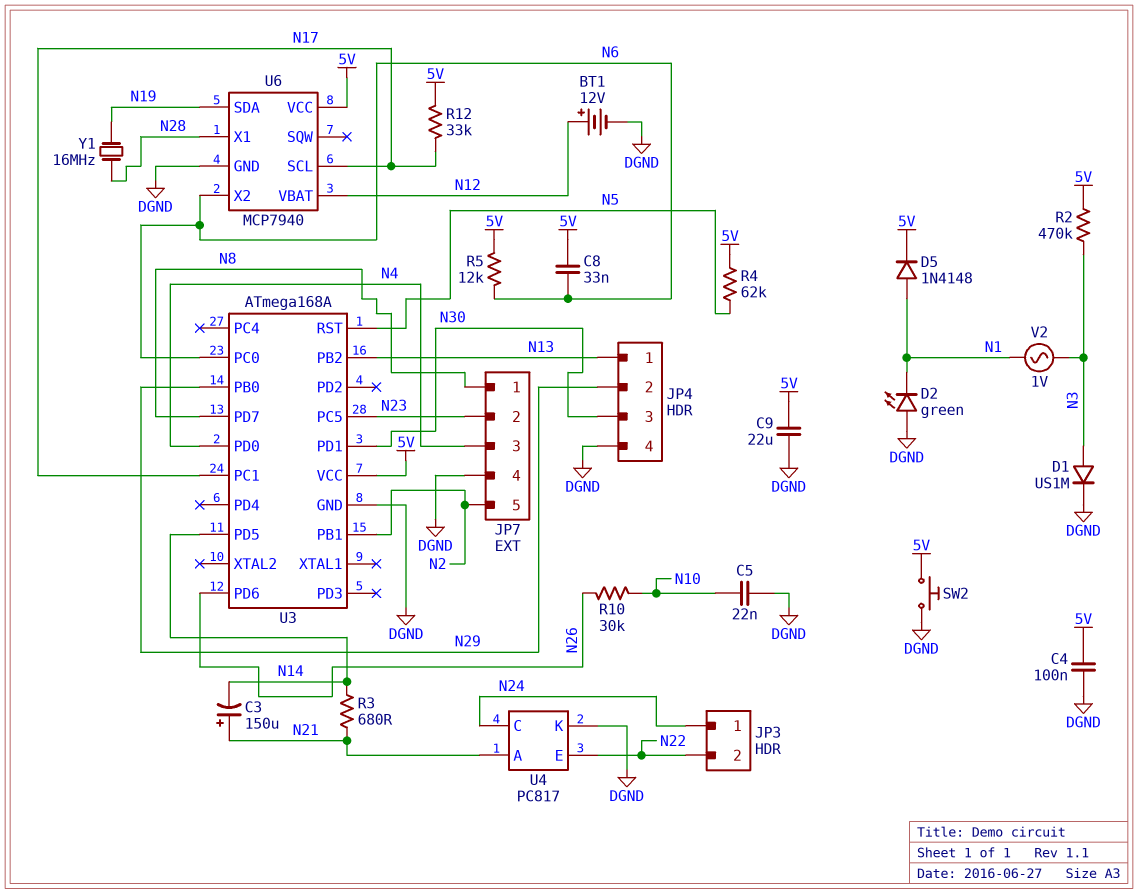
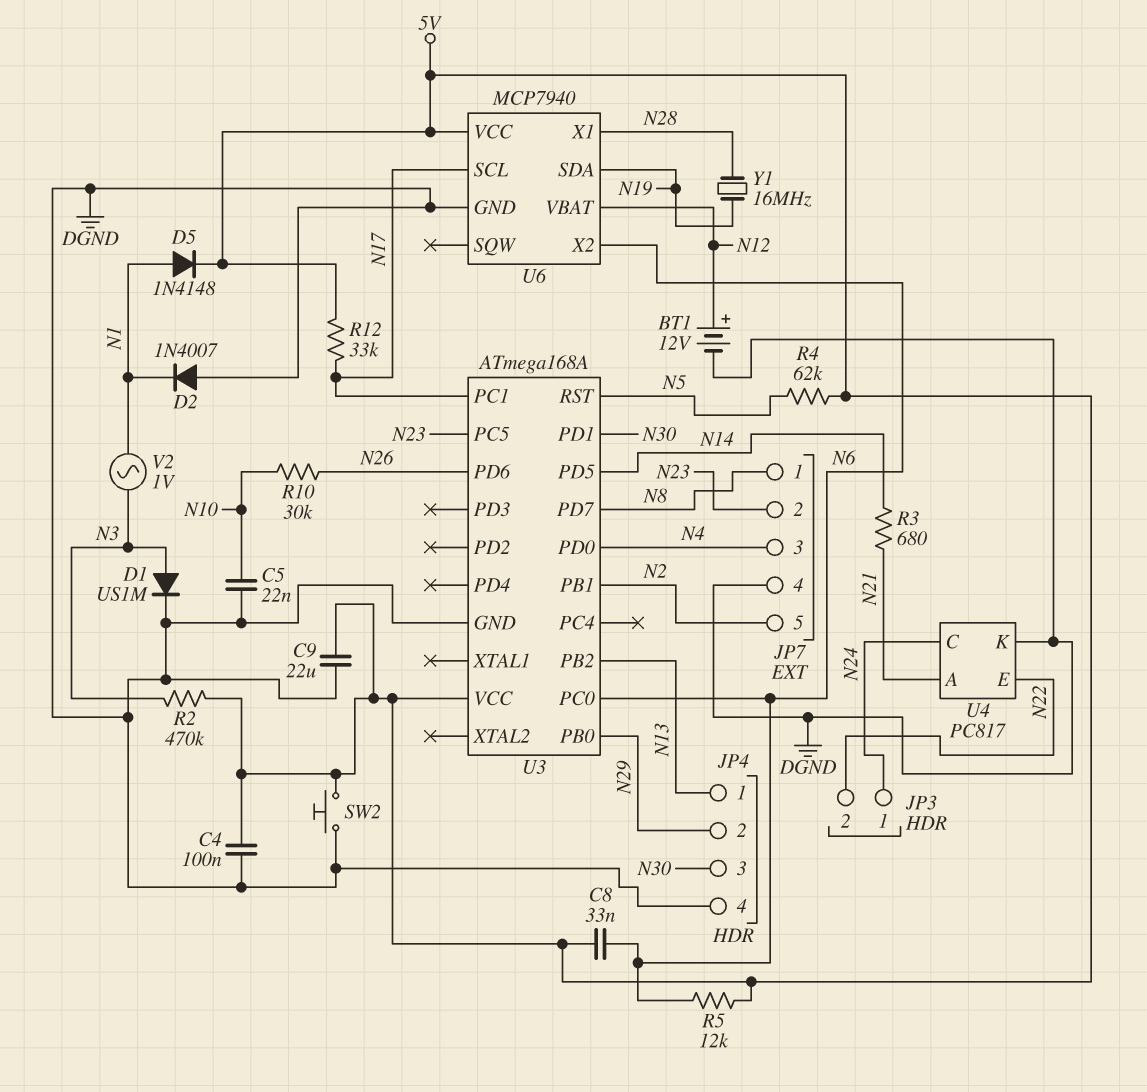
C3: 150uF (plus N21, minus N14) -> none
D2: LED green (A DGND, K N1) -> diode 1N4007 (A DGND, K N1)

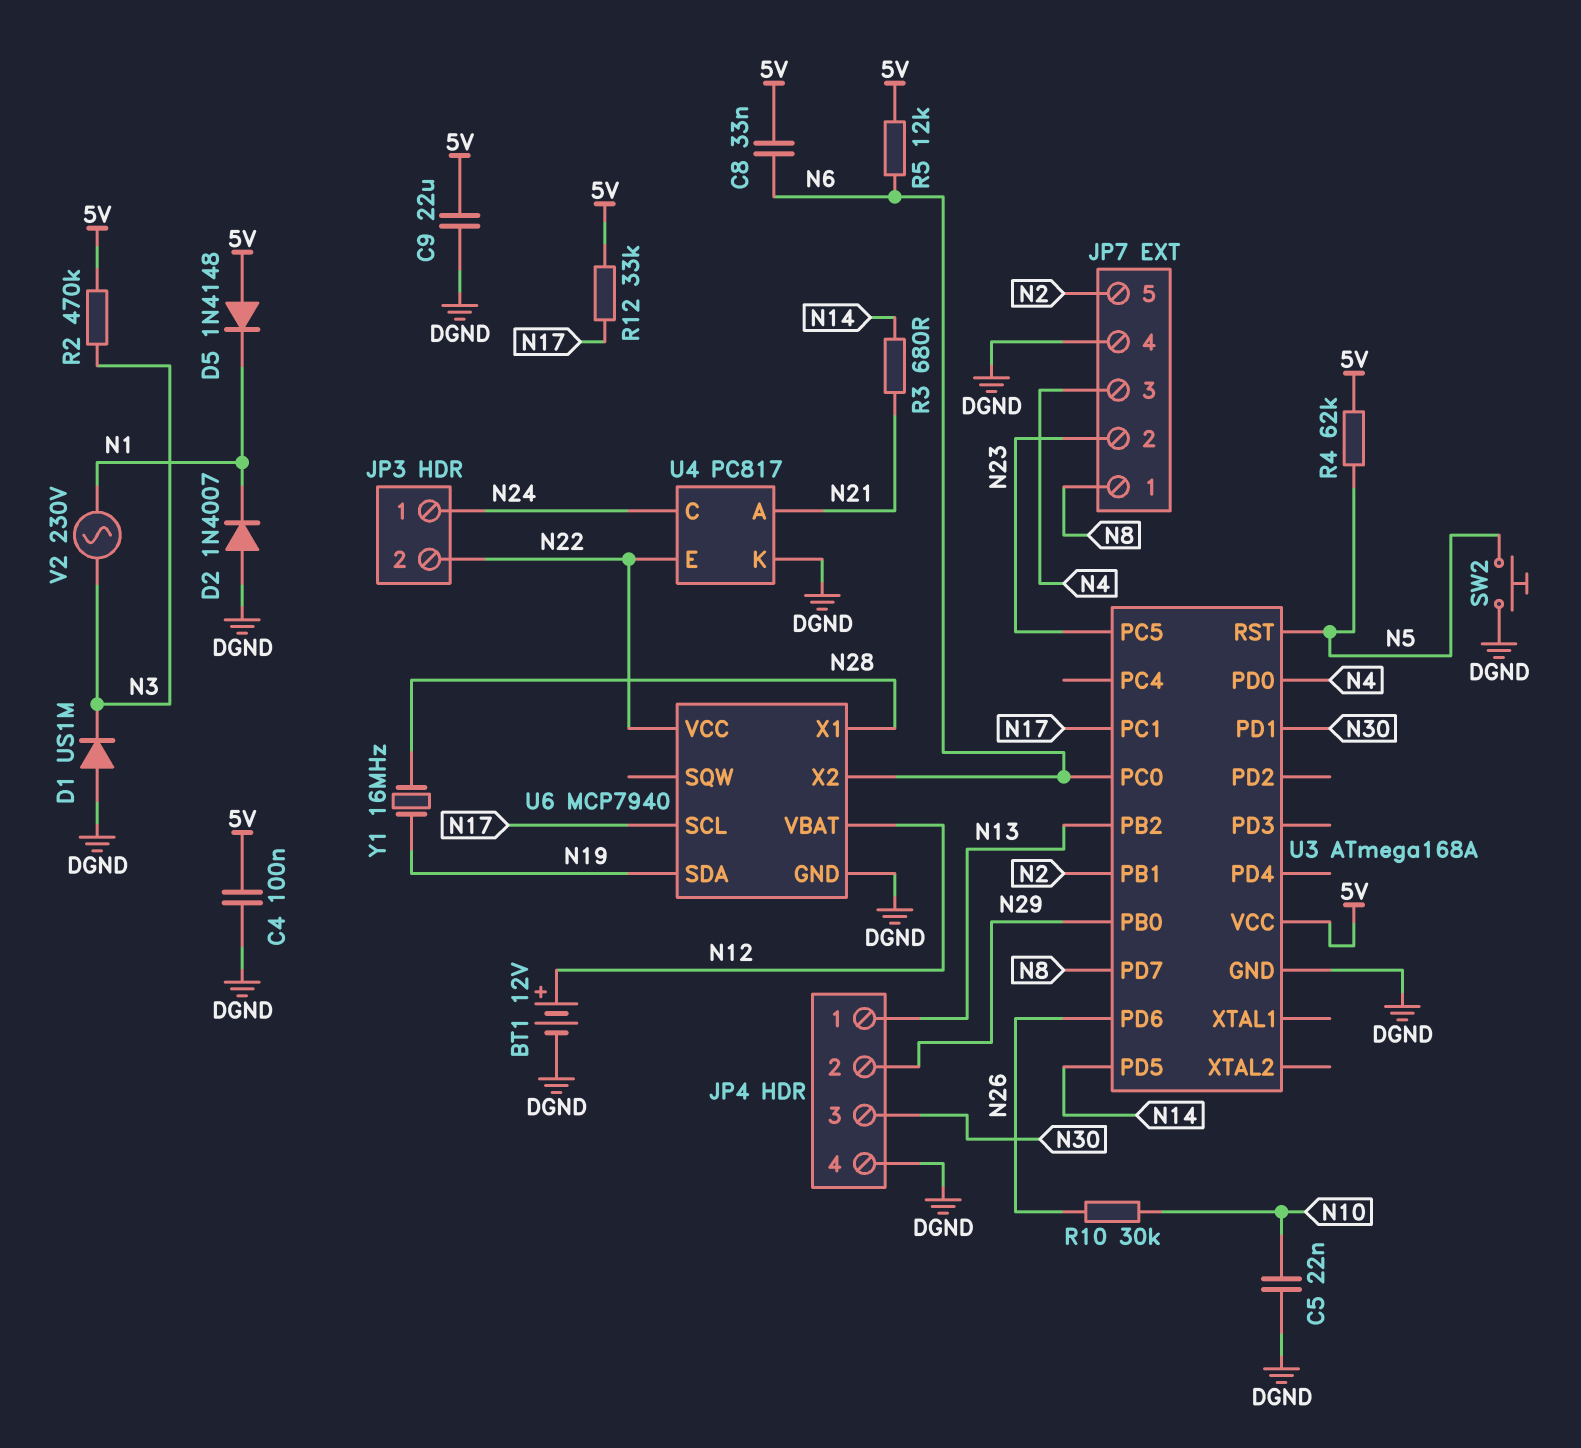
D1: diode US1M (A N3, K DGND) -> diode US1M (A DGND, K N3)
D5: diode 1N4148 (A N1, K 5V) -> diode 1N4148 (A 5V, K N1)
SW2: button (5V, DGND) -> button (DGND, N5)
U6 pin VCC: 5V -> N22
V2: AC 1V (N1, N3) -> AC 230V (N1, N3)

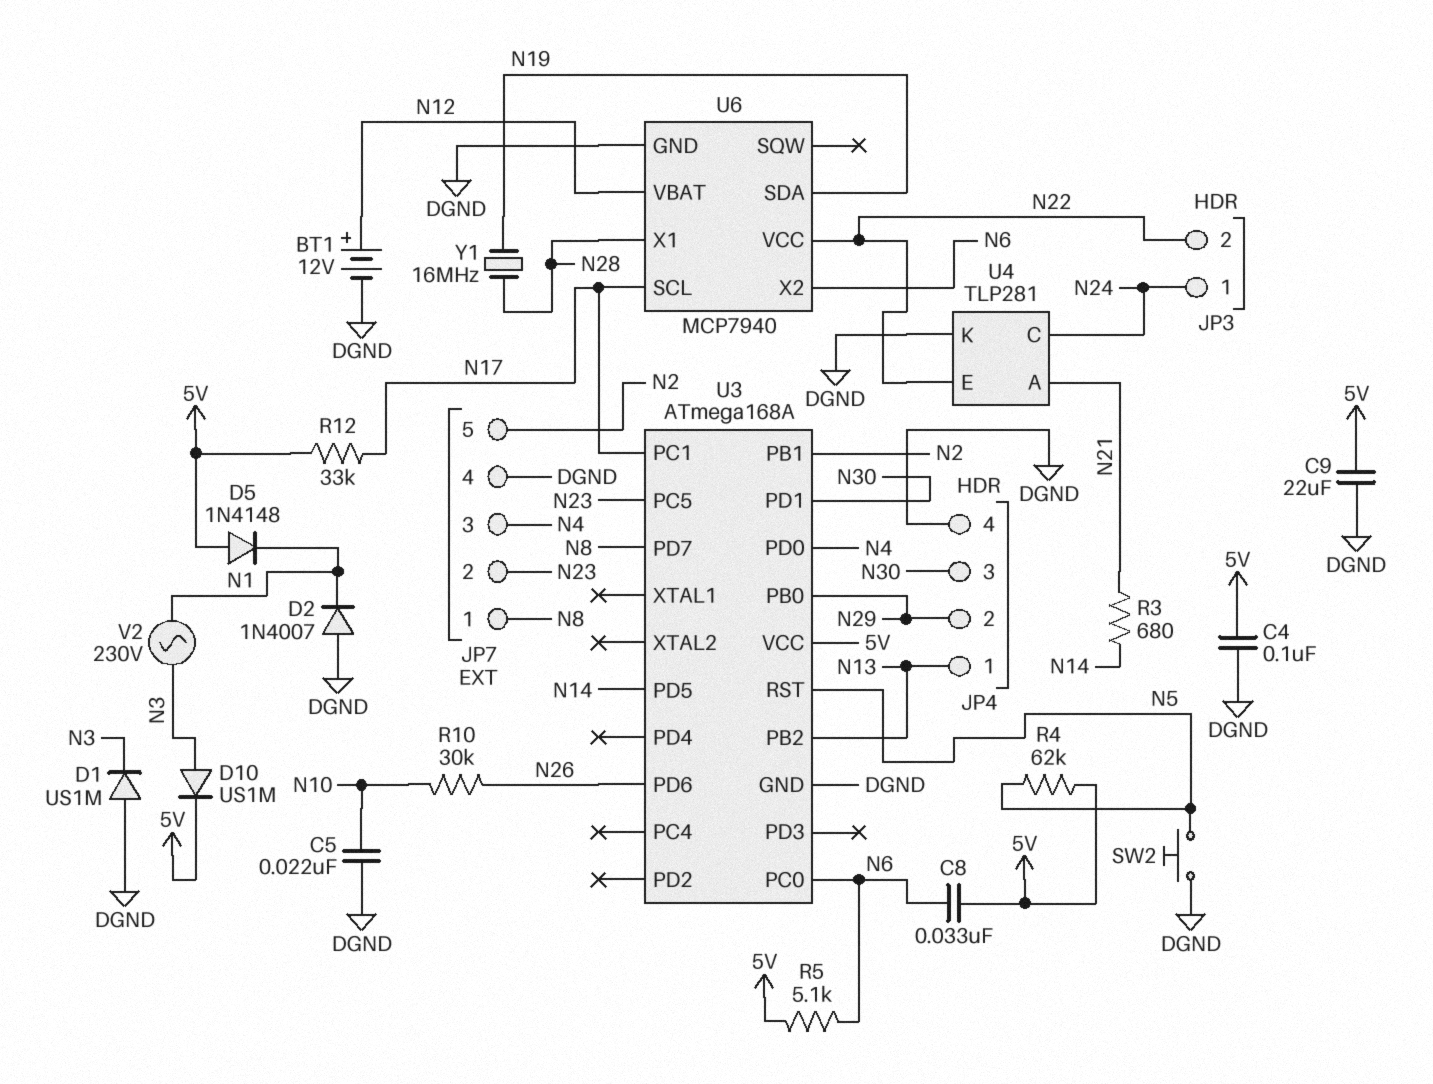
D10: none -> diode US1M (A N3, K 5V)
R2: 470k (5V, N3) -> none
R5: 12k (5V, N6) -> 5.1k (5V, N6)
U4: PC817 -> TLP281

